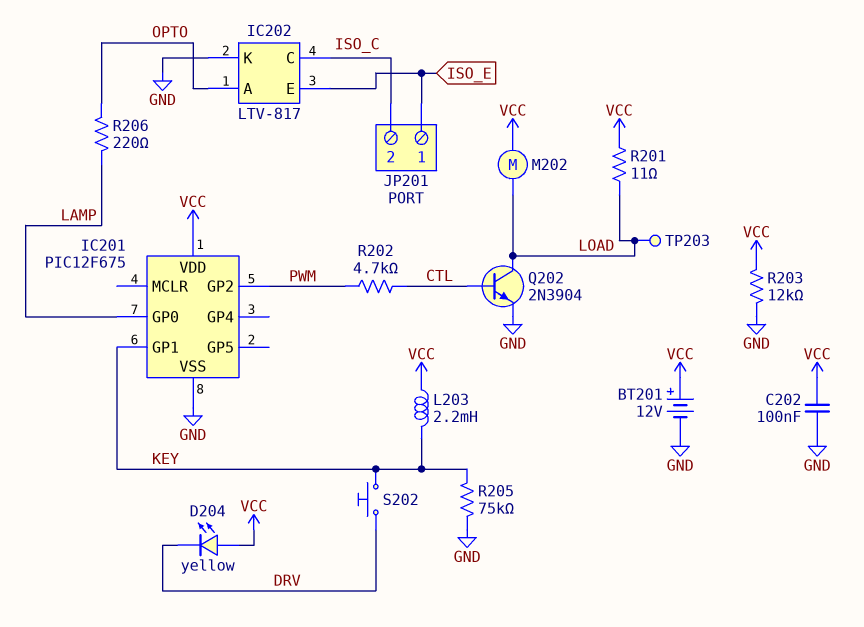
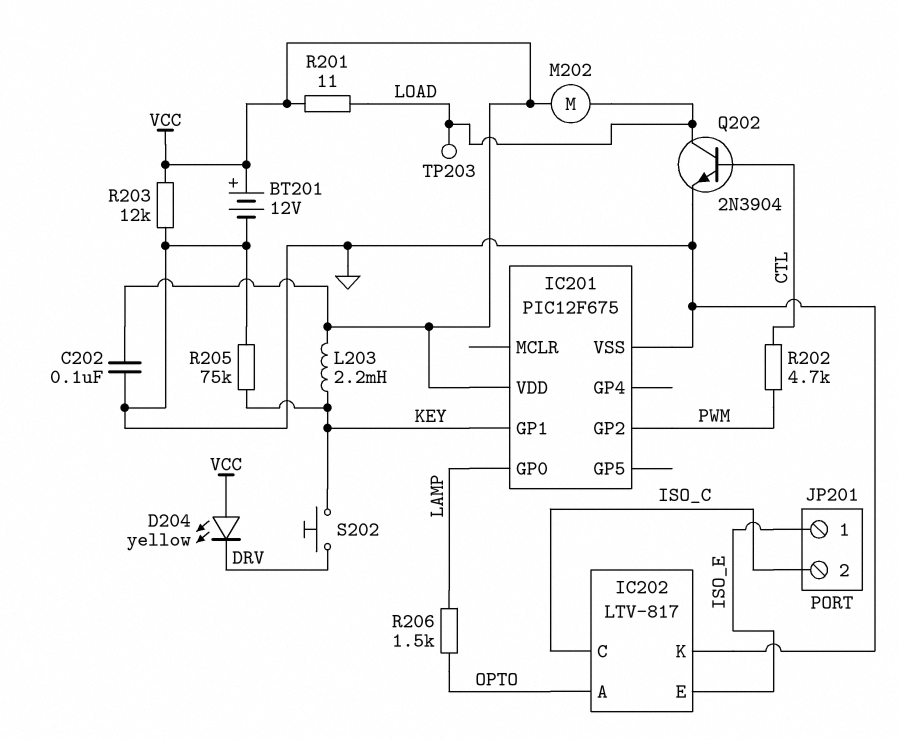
R206: 220 (LAMP, OPTO) -> 1.5k (LAMP, OPTO)

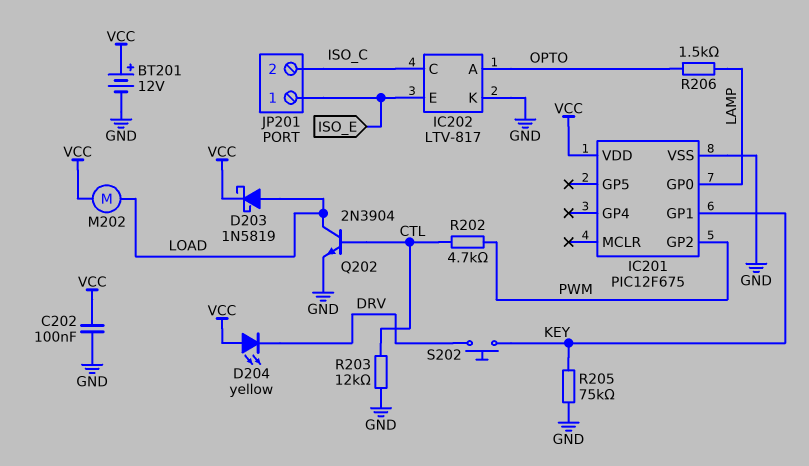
D203: none -> schottky 1N5819 (A LOAD, K VCC)
L203: 2.2mH (KEY, VCC) -> none
R201: 11 (LOAD, VCC) -> none
R203: 12k (GND, VCC) -> 12k (CTL, GND)
TP203: test point (LOAD) -> none

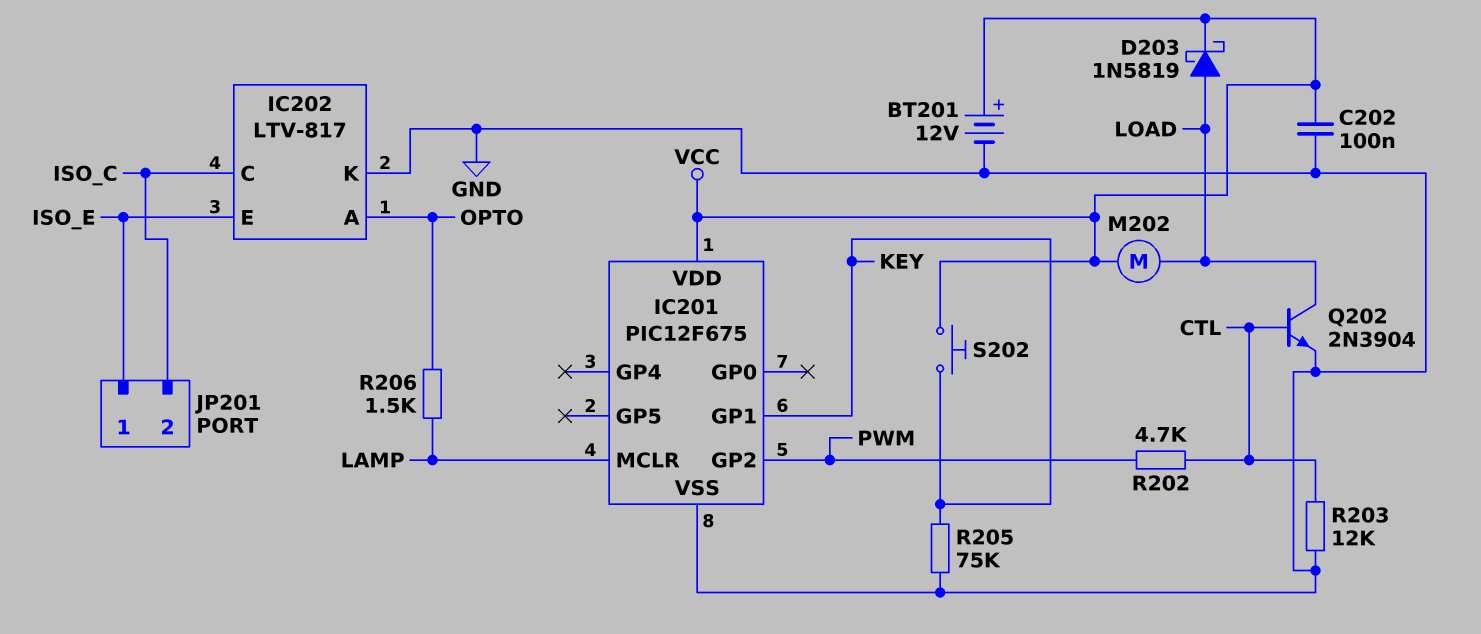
D204: LED yellow (A VCC, K DRV) -> none
IC201 pin GP0: LAMP -> none
IC201 pin MCLR: none -> LAMP
S202: button (DRV, KEY) -> button (KEY, VCC)

